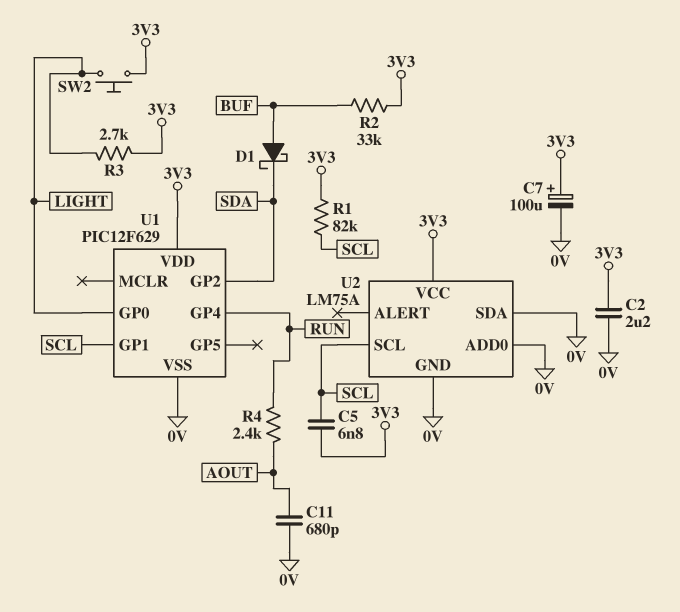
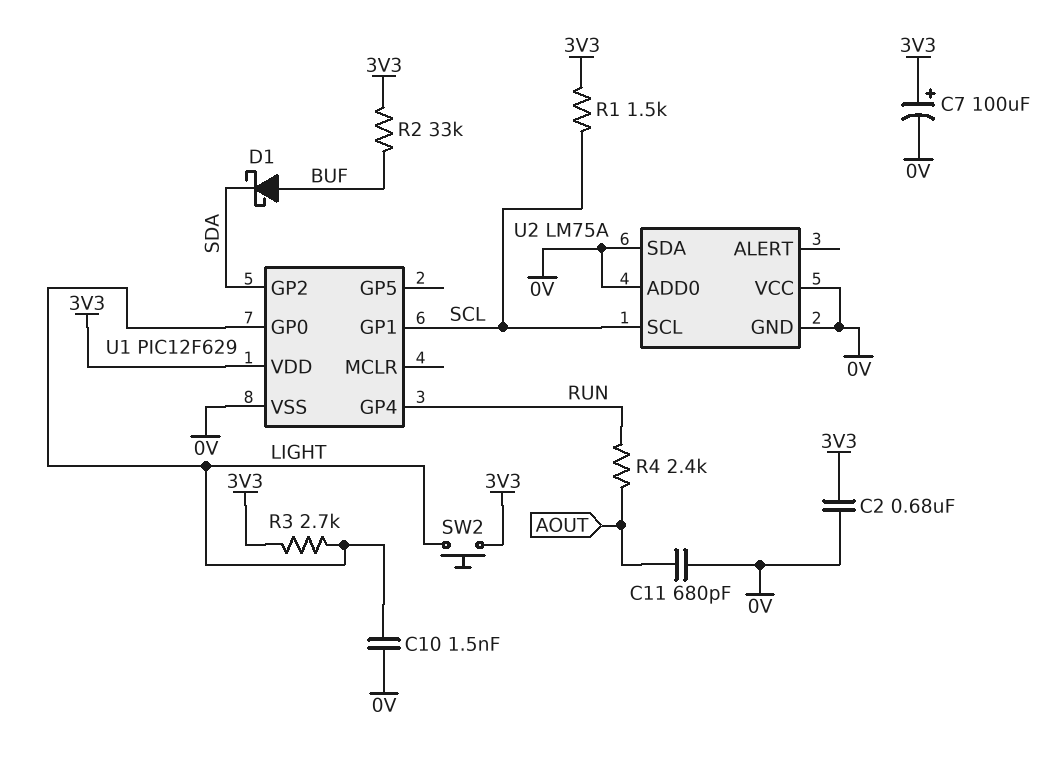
C2: 2.2uF (0V, 3V3) -> 680nF (0V, 3V3)
C5: 6.8nF (3V3, SCL) -> none
C10: none -> 1.5nF (0V, LIGHT)
R1: 82k (3V3, SCL) -> 1.5k (3V3, SCL)
U2 pin VCC: 3V3 -> 0V

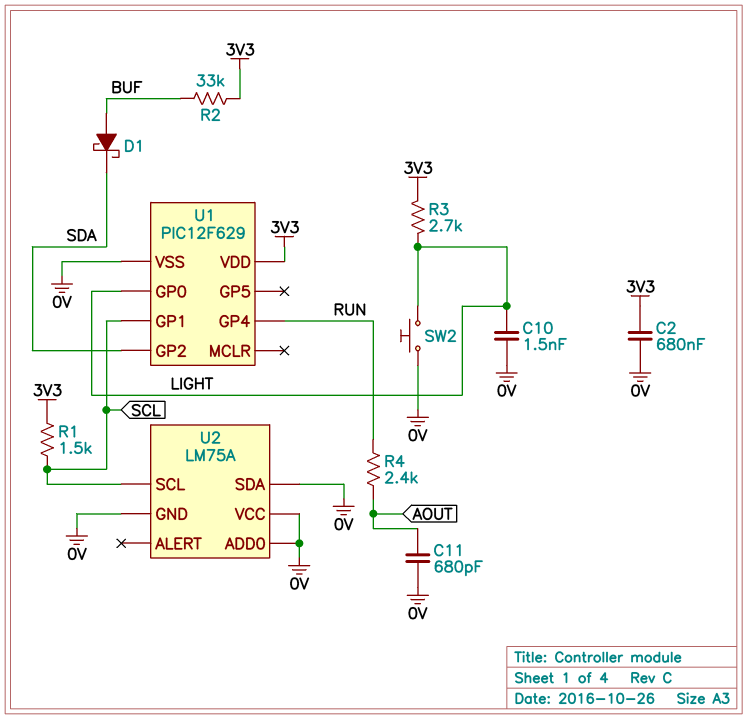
C7: 100uF (plus 3V3, minus 0V) -> none
SW2: button (3V3, LIGHT) -> button (0V, LIGHT)

